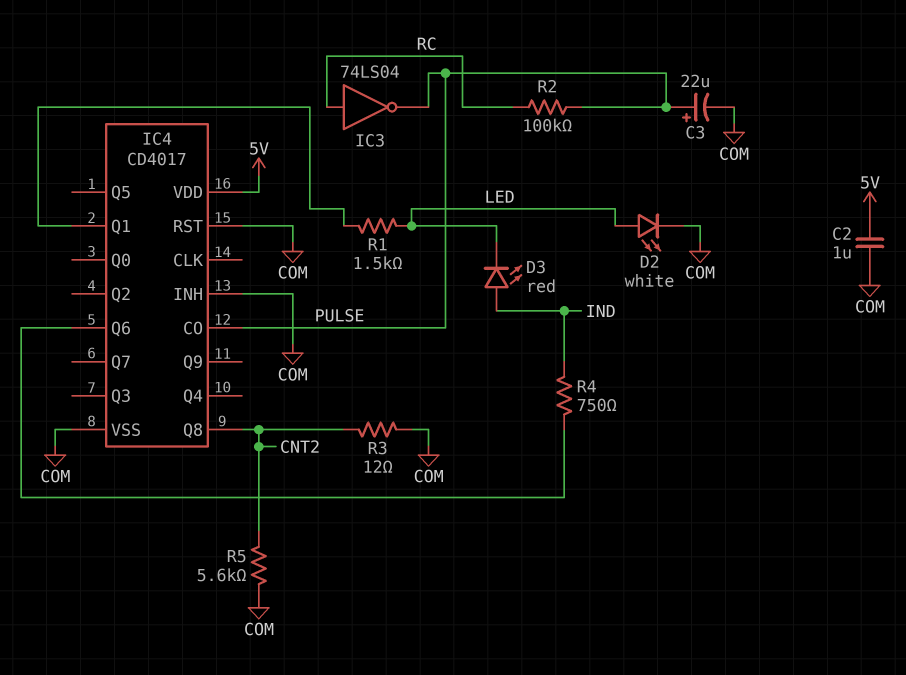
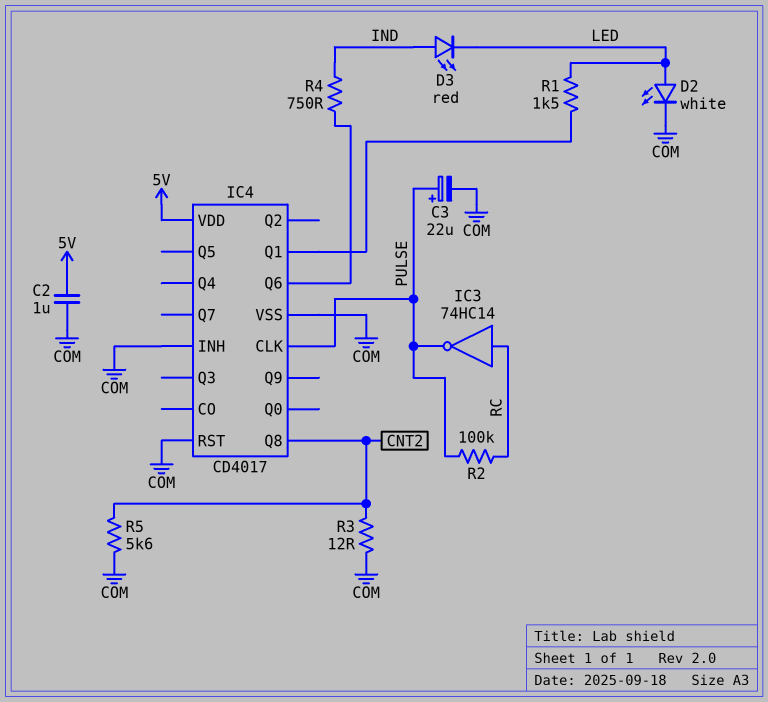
IC3: NOT 74LS04 (in RC, out PULSE) -> NOT 74HC14 (in RC, out PULSE)
IC4 pin CLK: none -> PULSE
IC4 pin CO: PULSE -> none

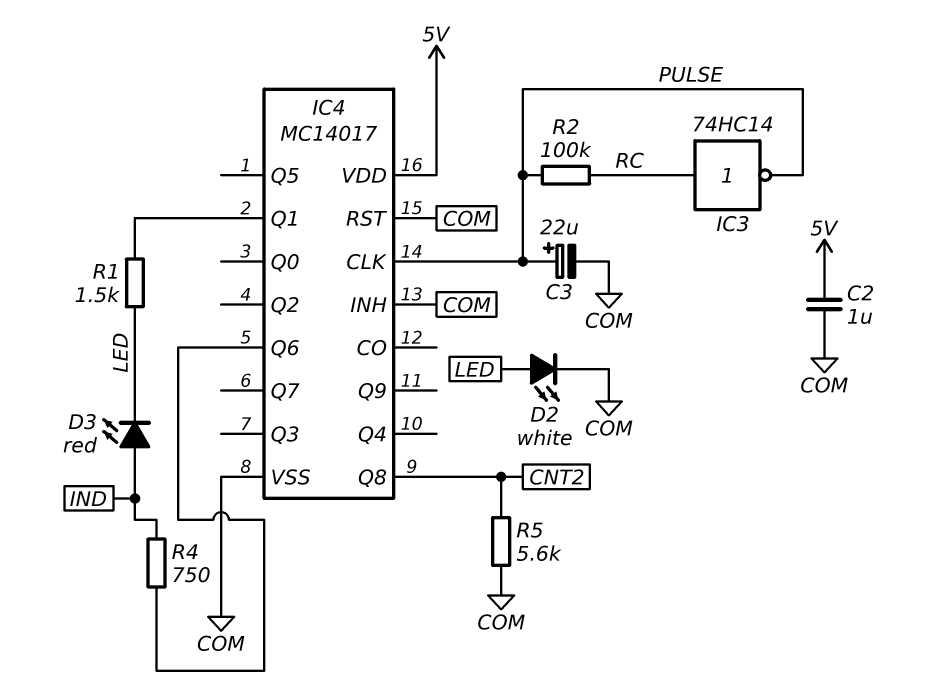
IC4: CD4017 -> MC14017
R3: 12 (CNT2, COM) -> none

